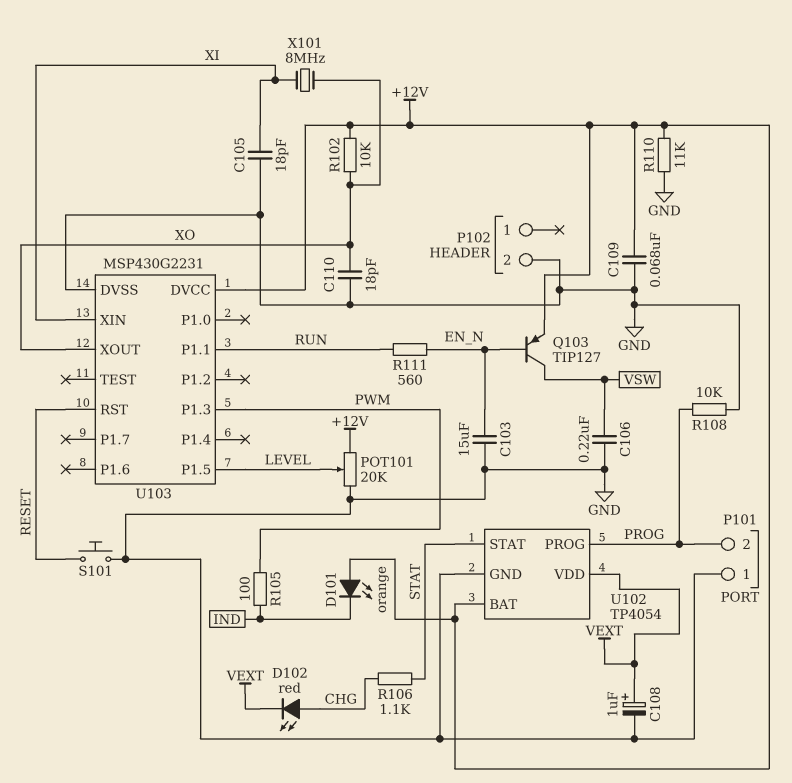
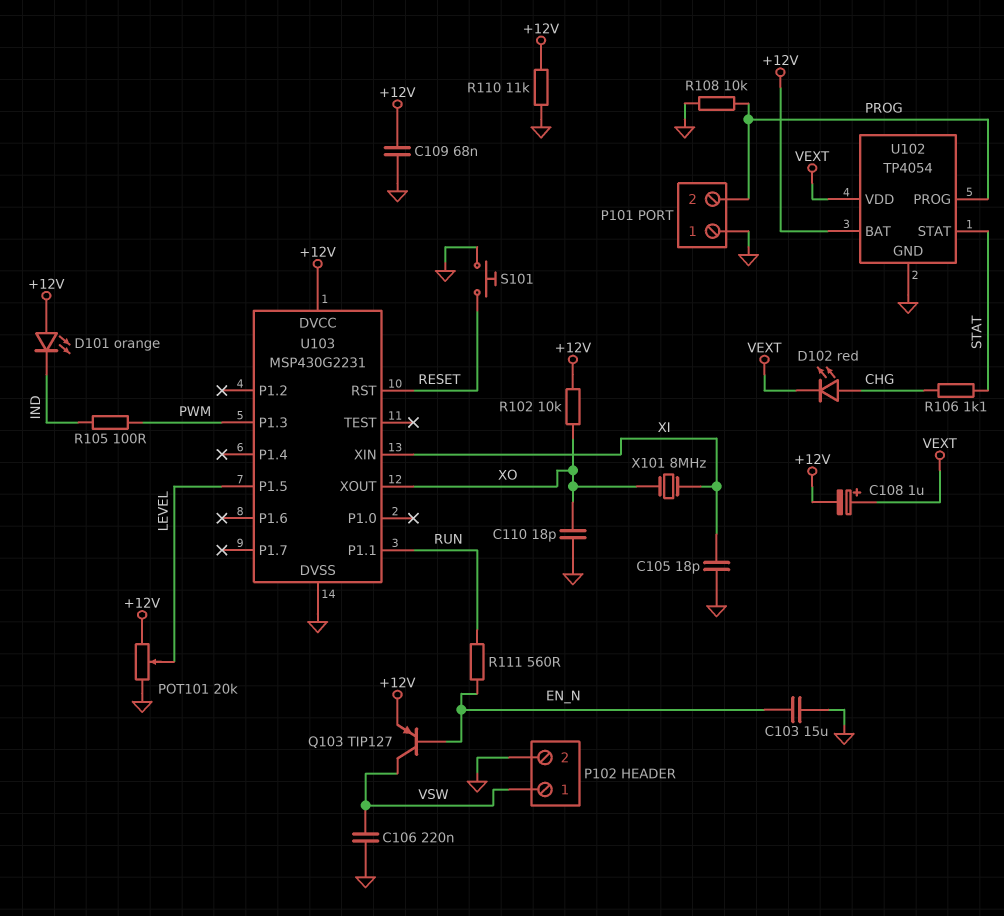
C108: 1uF (plus VEXT, minus GND) -> 1uF (plus VEXT, minus +12V)
P102 pin 1: none -> VSW

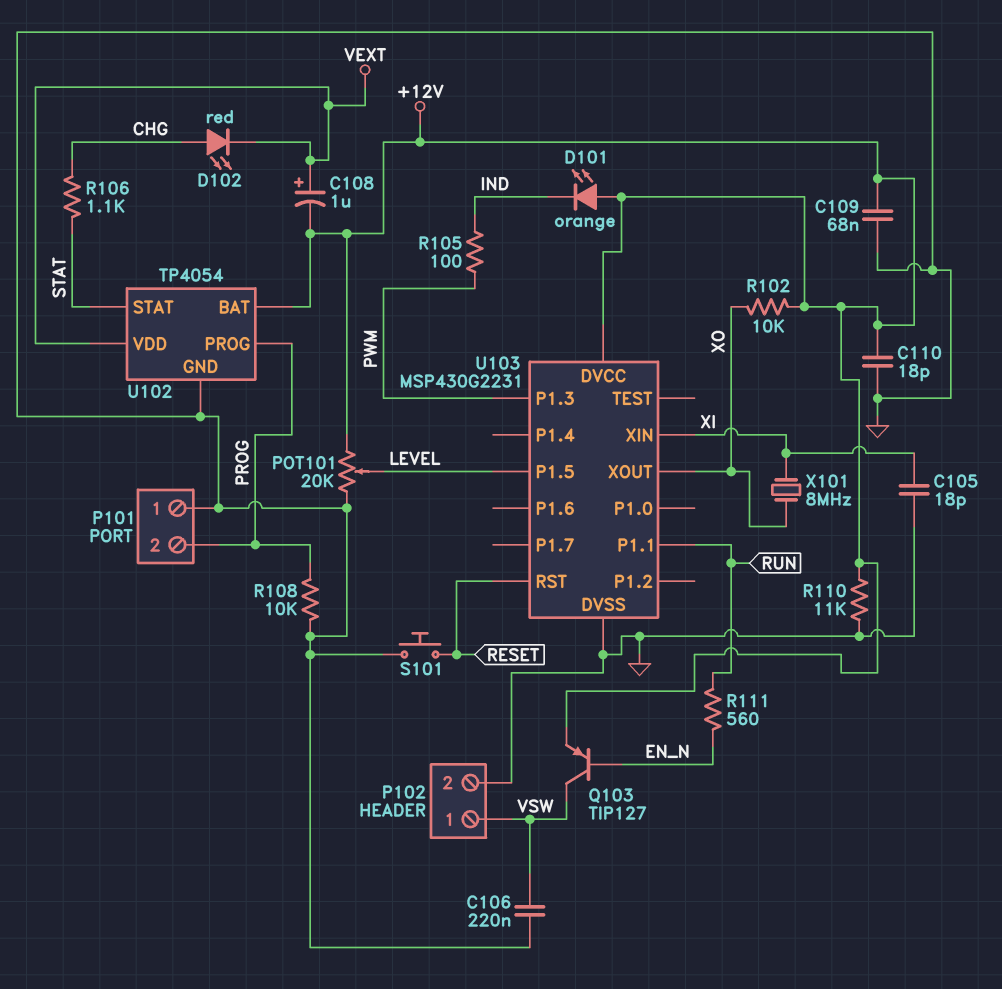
C103: 15uF (EN_N, GND) -> none
C110: 18pF (GND, XO) -> 18pF (+12V, GND)

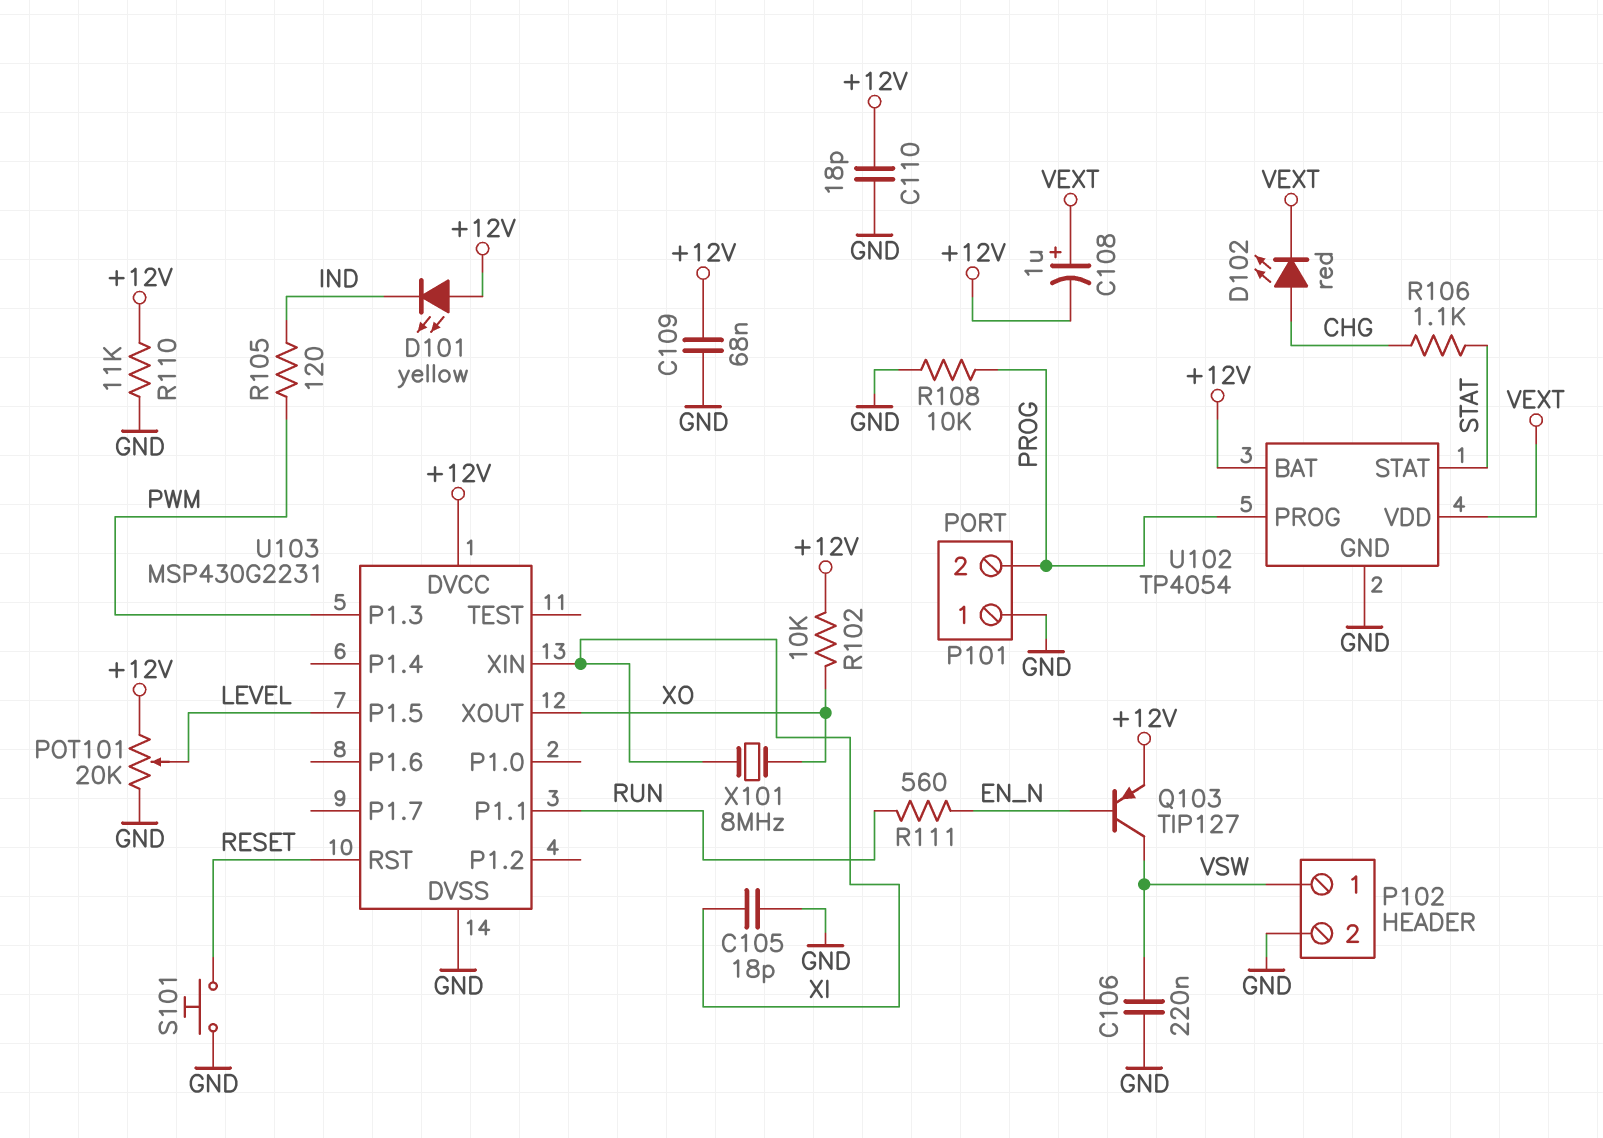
D101: LED orange (A +12V, K IND) -> LED yellow (A +12V, K IND)
R105: 100 (IND, PWM) -> 120 (IND, PWM)

